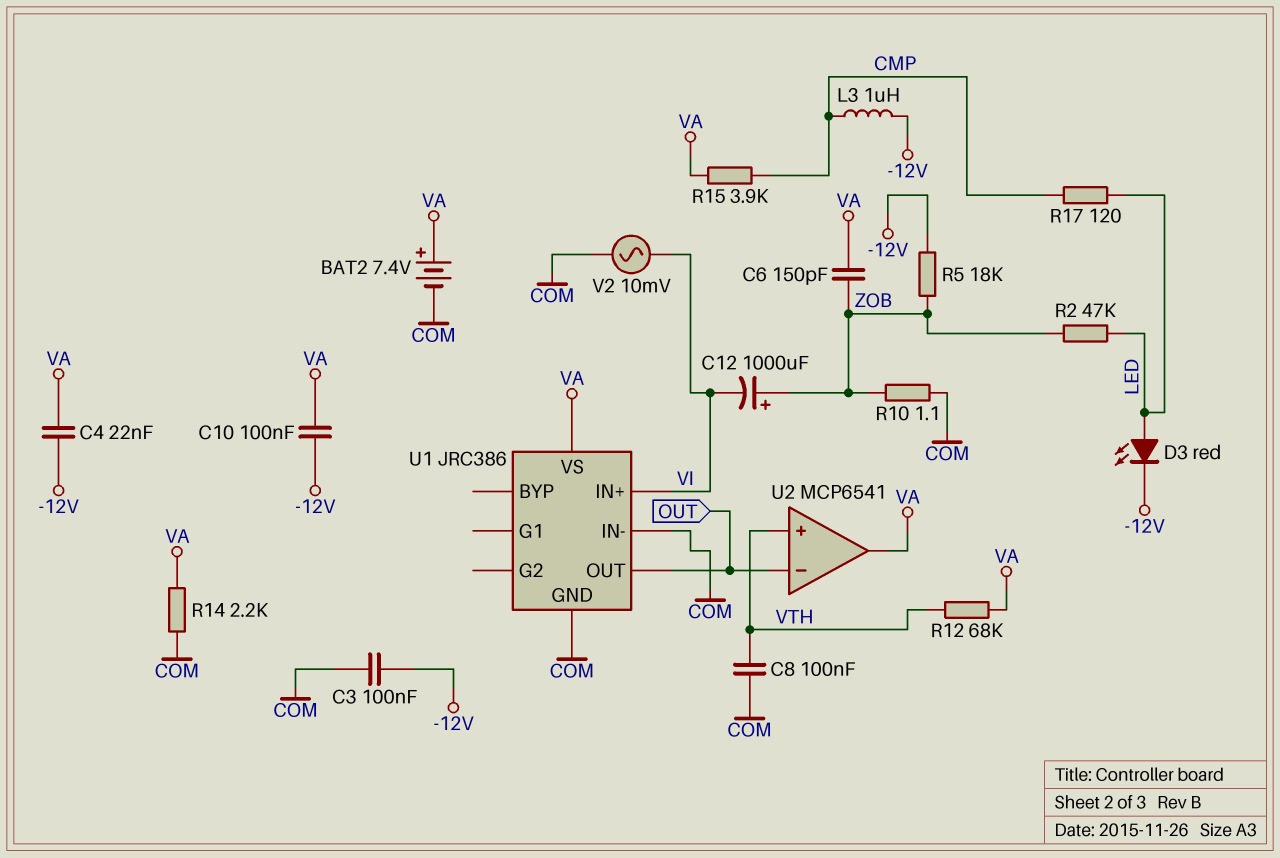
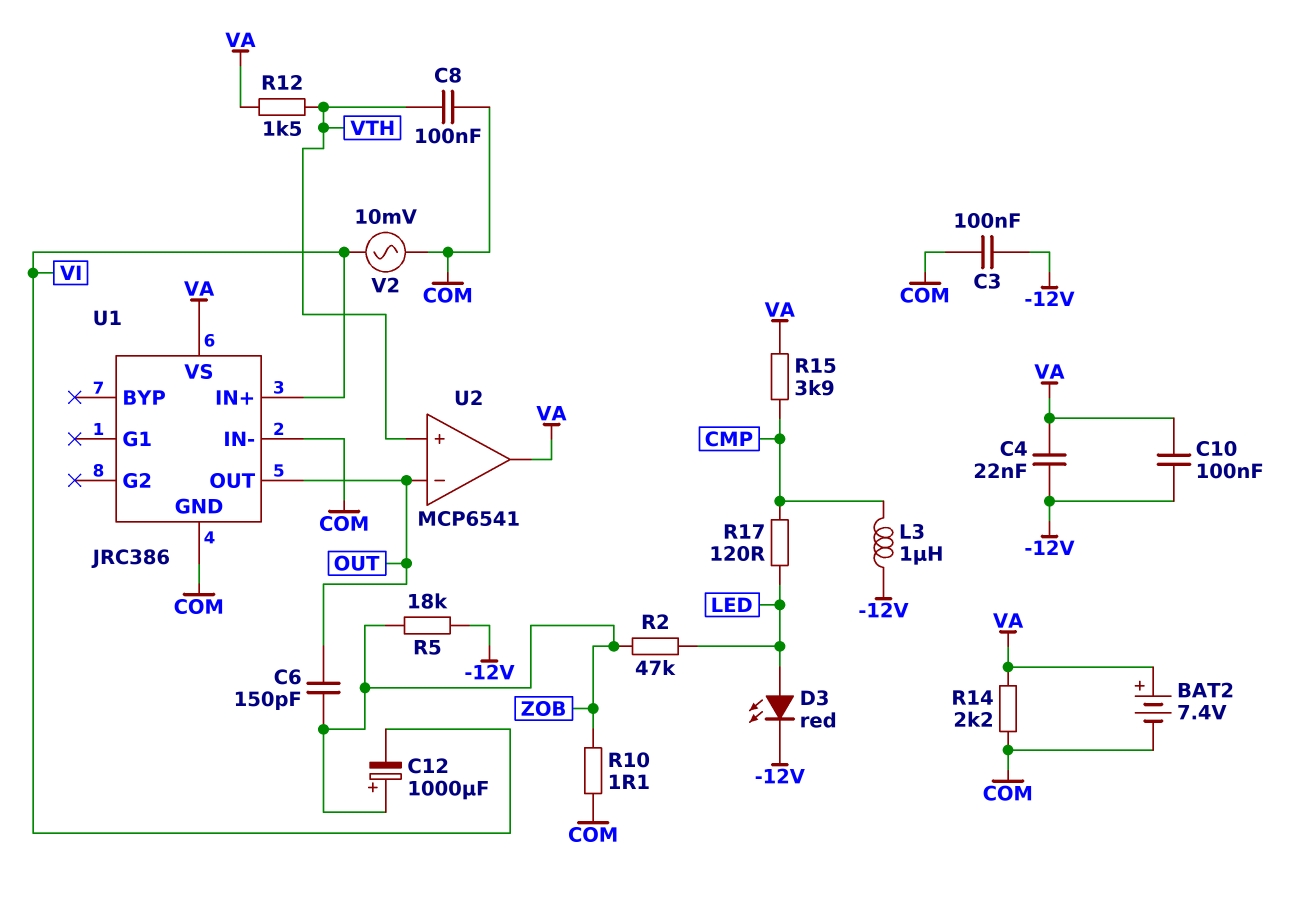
C6: 150pF (VA, ZOB) -> 150pF (OUT, ZOB)
R12: 68k (VA, VTH) -> 1.5k (VA, VTH)

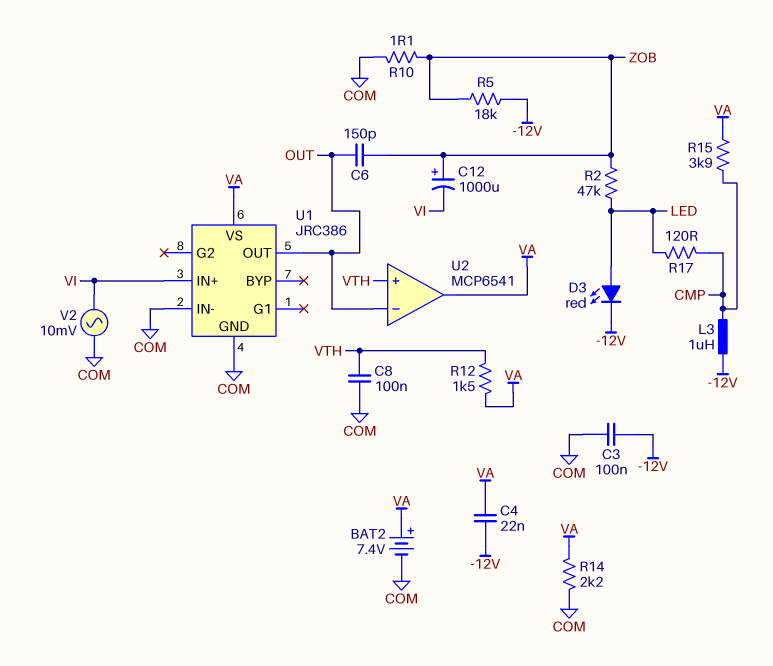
C10: 100nF (-12V, VA) -> none

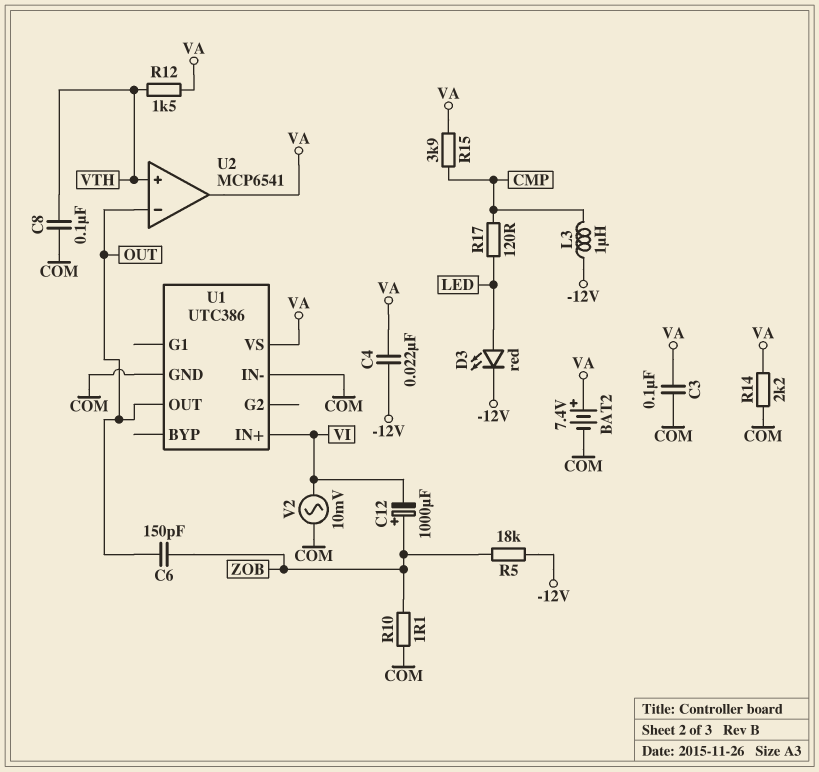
C3: 100nF (-12V, COM) -> 100nF (COM, VA)
R2: 47k (LED, ZOB) -> none
U1: JRC386 -> UTC386

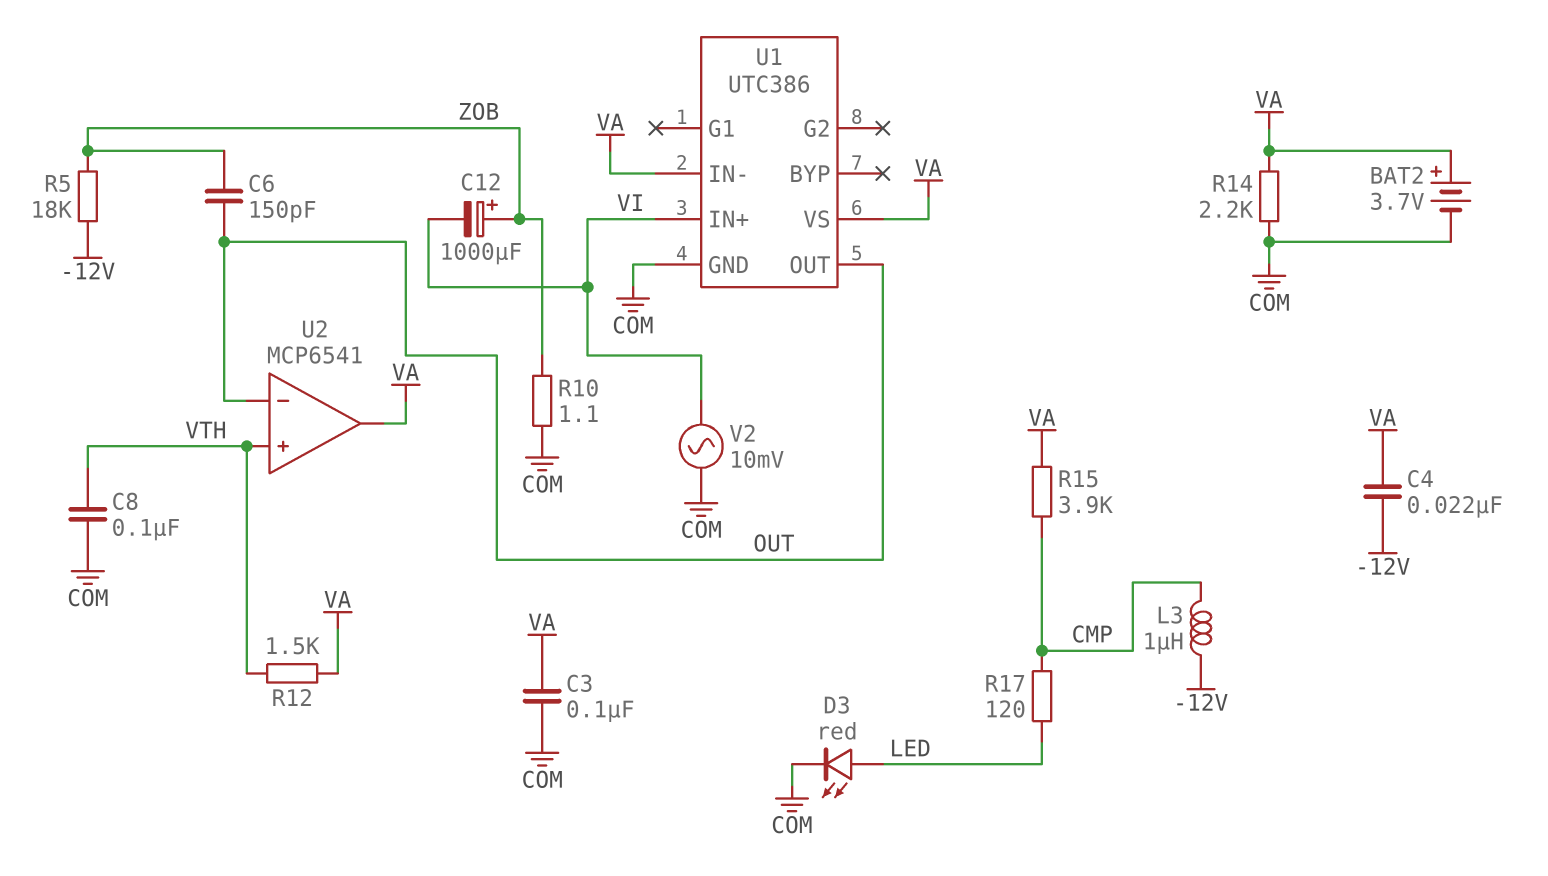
BAT2: 7.4V (plus VA, minus COM) -> 3.7V (plus VA, minus COM)
D3: LED red (A LED, K -12V) -> LED red (A LED, K COM)
U1 pin IN-: COM -> VA

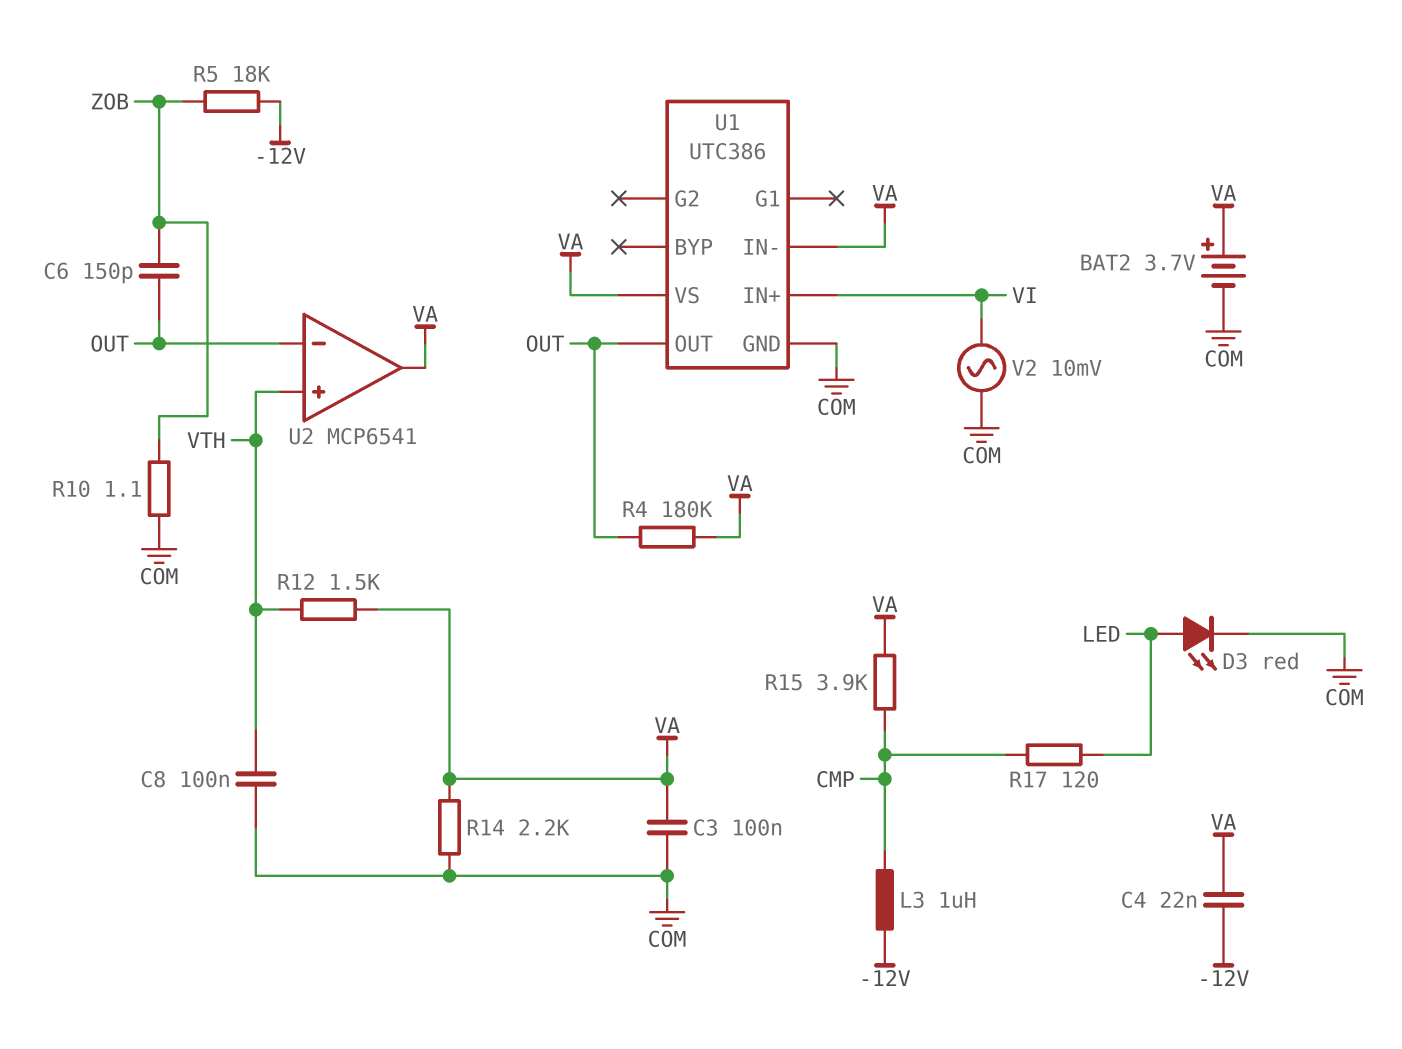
C12: 1000uF (plus ZOB, minus VI) -> none
R4: none -> 180k (OUT, VA)

